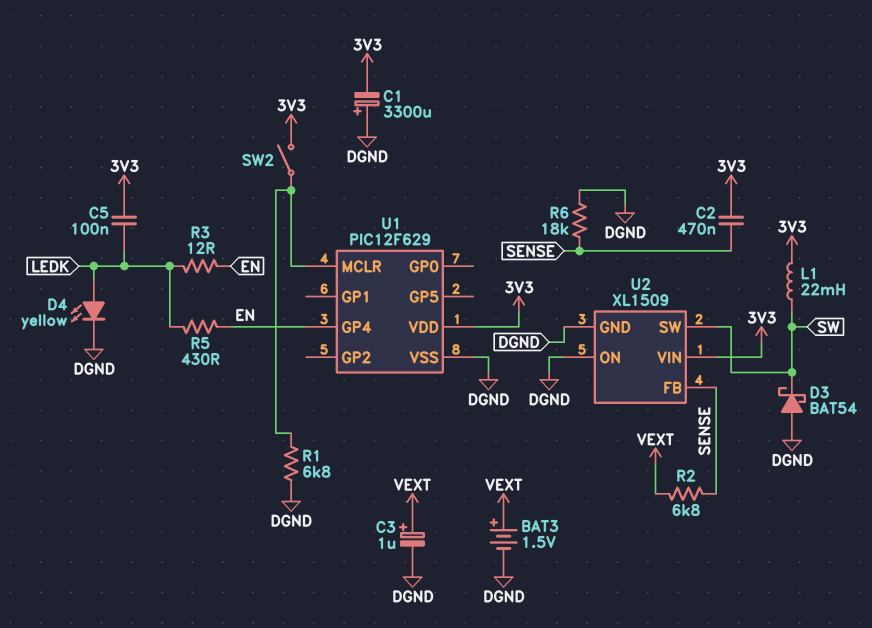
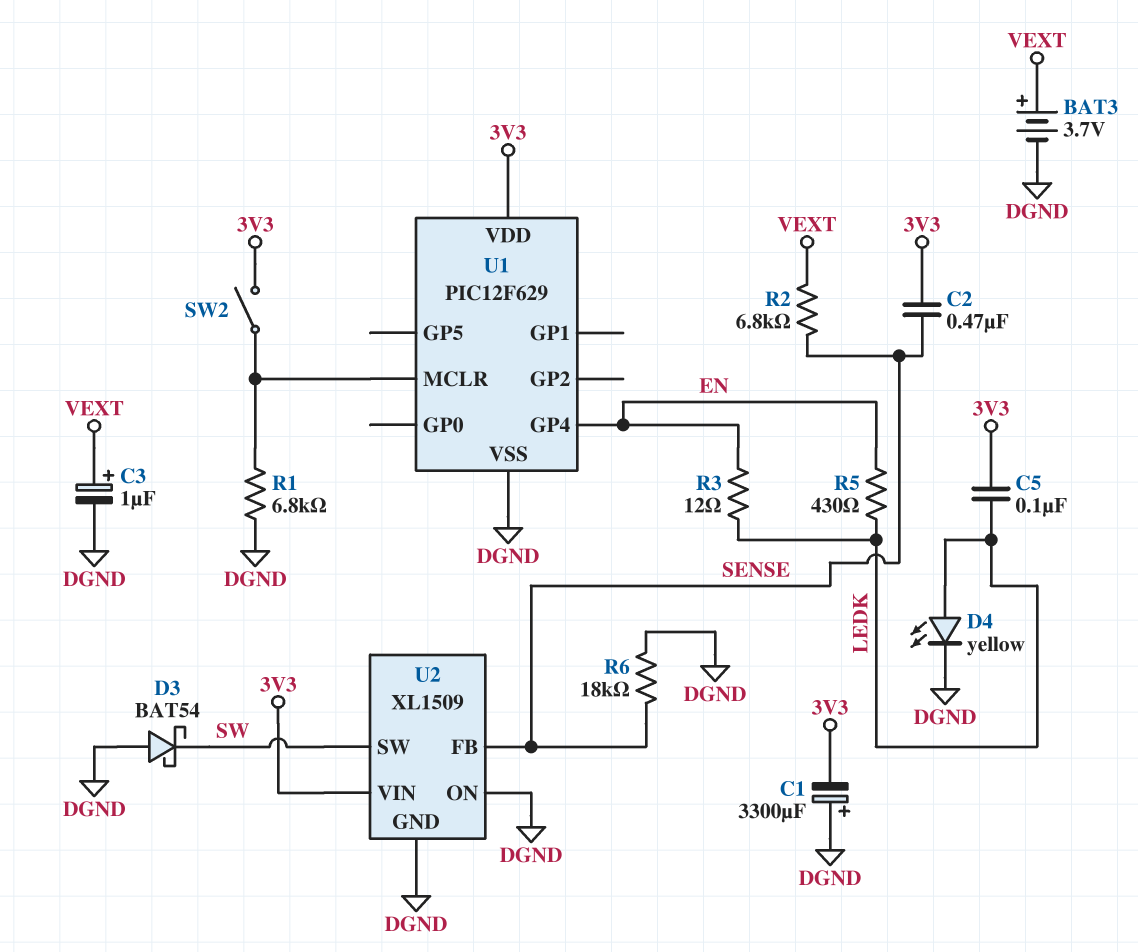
BAT3: 1.5V (plus VEXT, minus DGND) -> 3.7V (plus VEXT, minus DGND)
L1: 22mH (3V3, SW) -> none

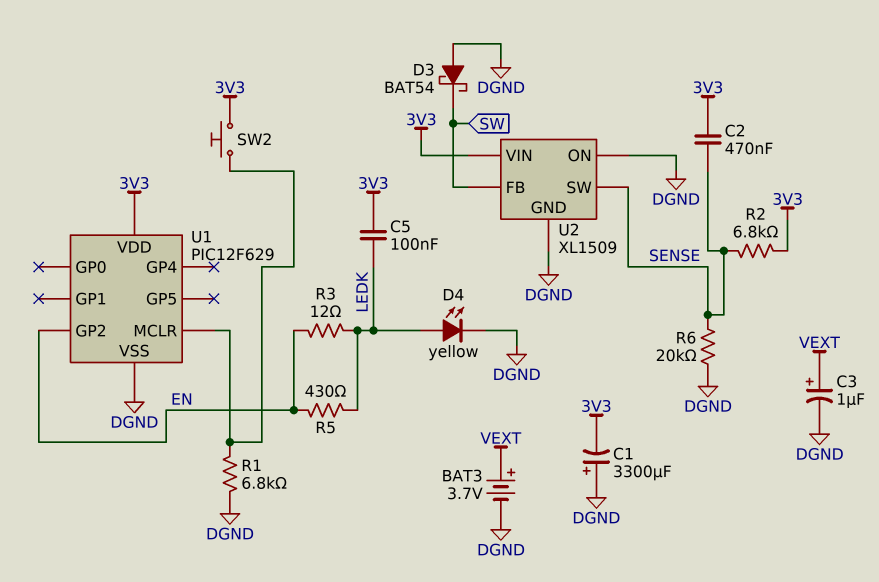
R2: 6.8k (SENSE, VEXT) -> 6.8k (3V3, SENSE)
R6: 18k (DGND, SENSE) -> 20k (DGND, SENSE)
SW2: switch (3V3, U1/MCLR) -> button (3V3, U1/MCLR)
U1 pin GP2: none -> EN
U1 pin GP4: EN -> none
U2 pin FB: SENSE -> SW
U2 pin SW: SW -> SENSE

